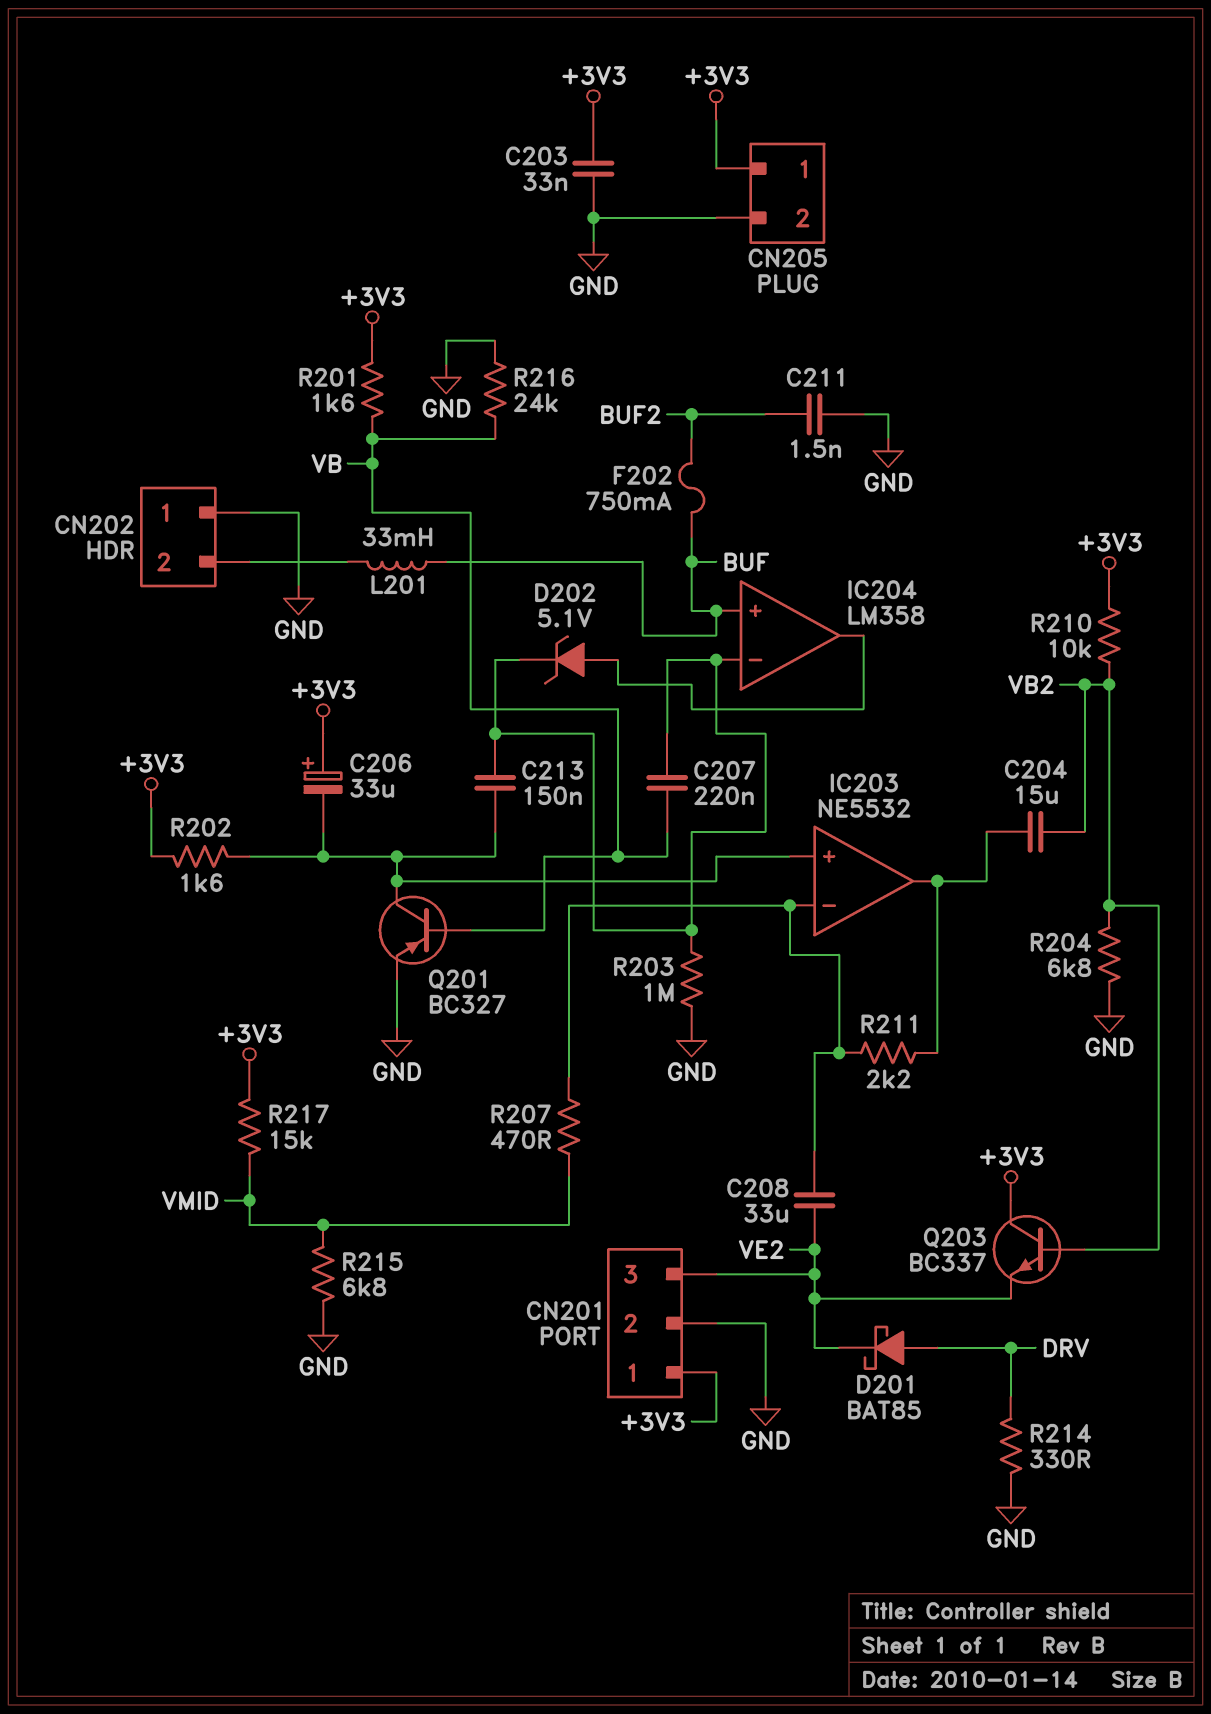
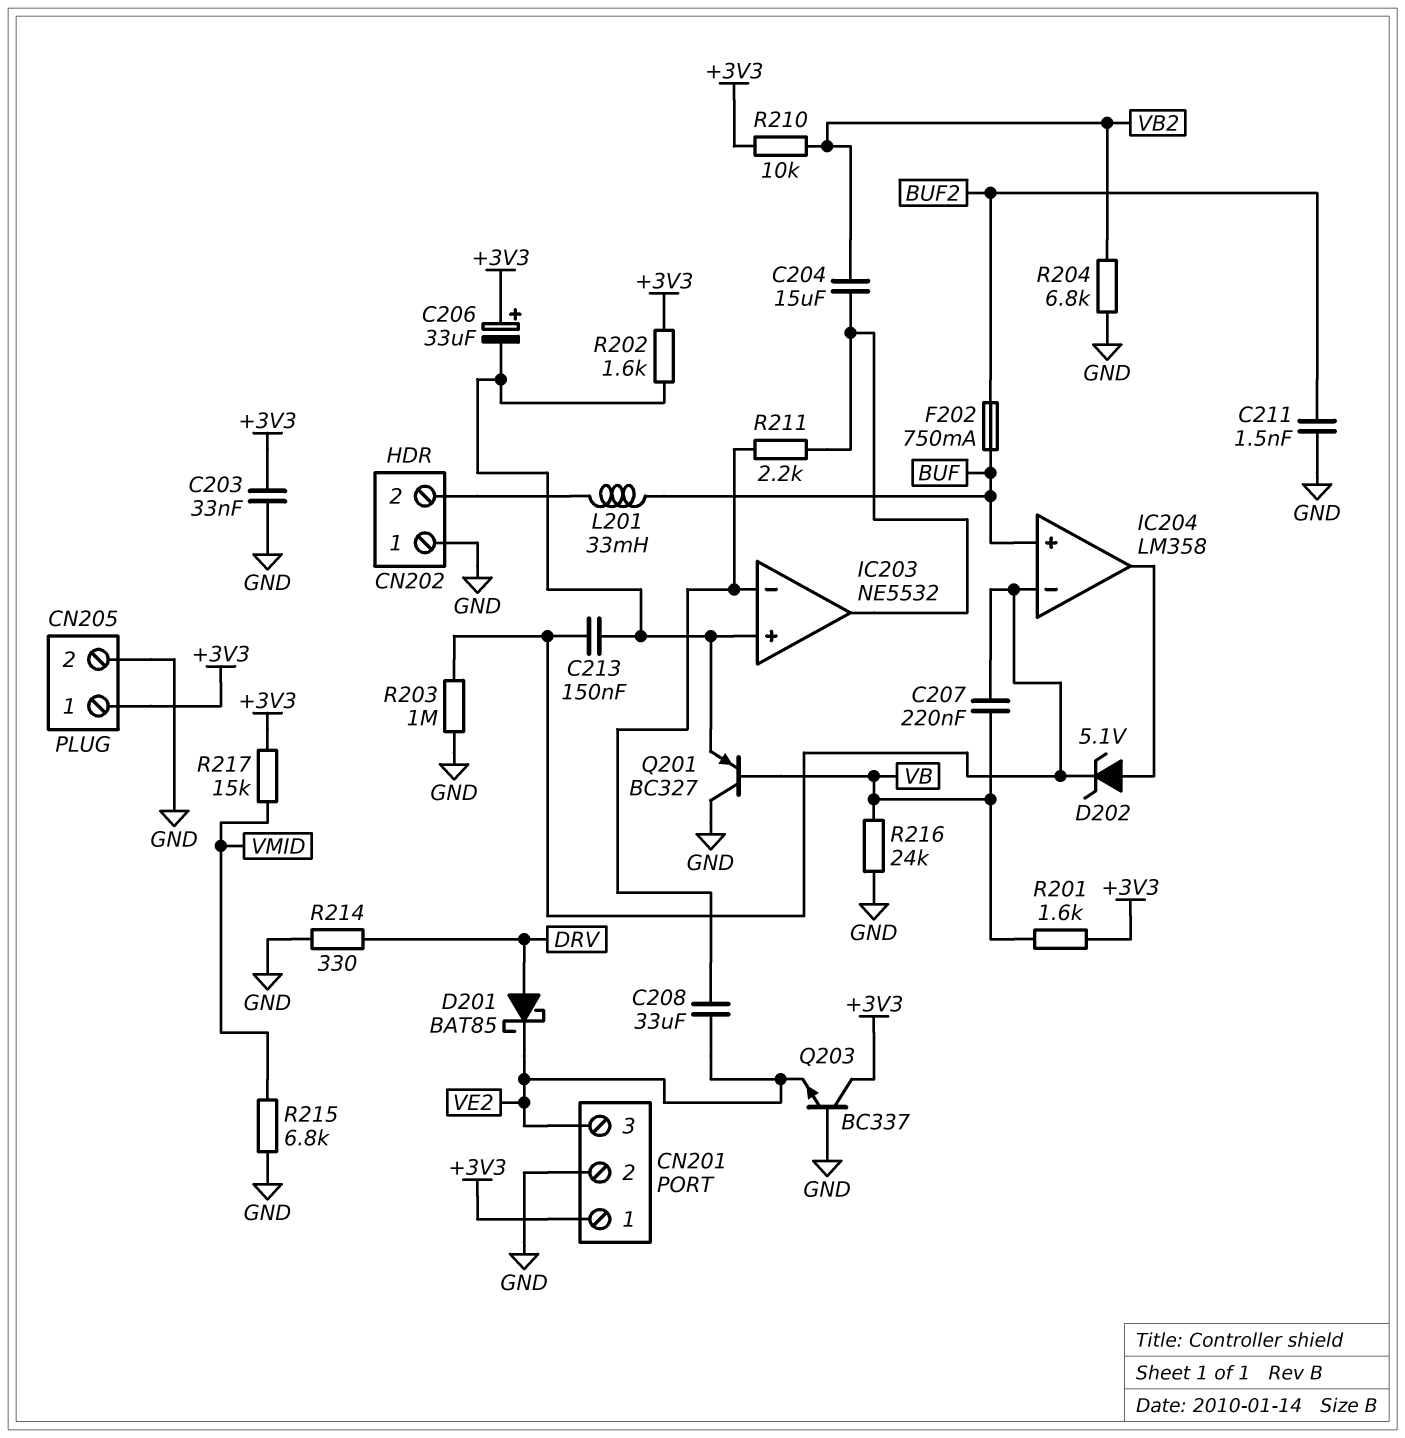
Q201: PNP BC327 (B VB, C IC203/in+, E GND) -> PNP BC327 (B VB, C GND, E IC203/in+)
Q203: NPN BC337 (B VB2, C +3V3, E VE2) -> NPN BC337 (B GND, C +3V3, E VE2)
R207: 470 (IC203/in-, VMID) -> none

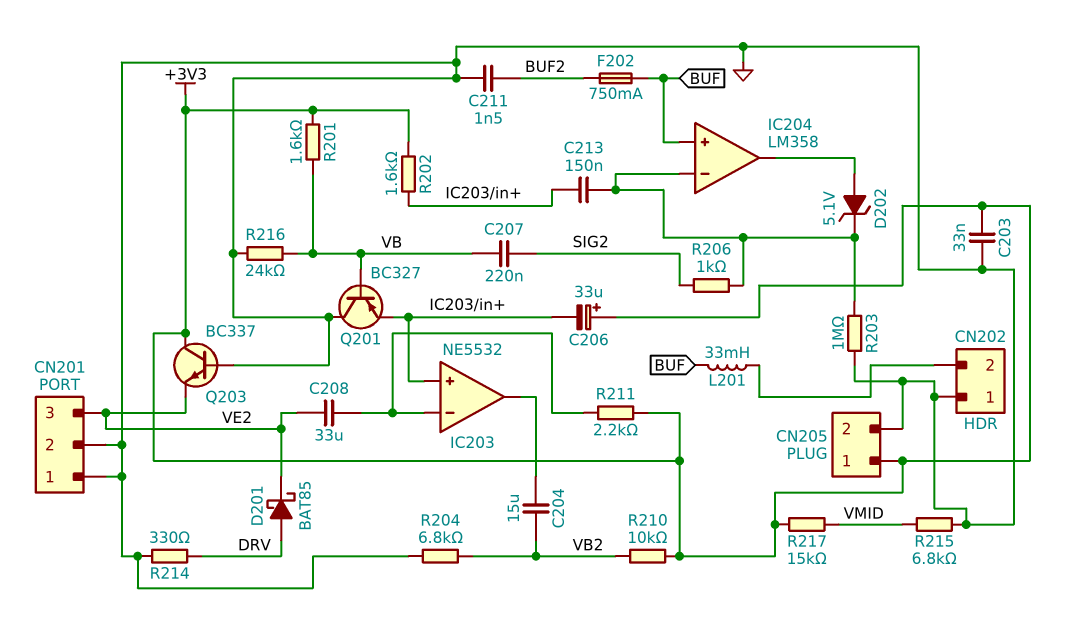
C207: 220nF (IC204/in-, VB) -> 220nF (SIG2, VB)
CN201 pin 1: +3V3 -> GND
R206: none -> 1k (IC204/in-, SIG2)
R211: 2.2k (IC203/in-, IC203/out) -> 2.2k (+3V3, IC203/in-)

